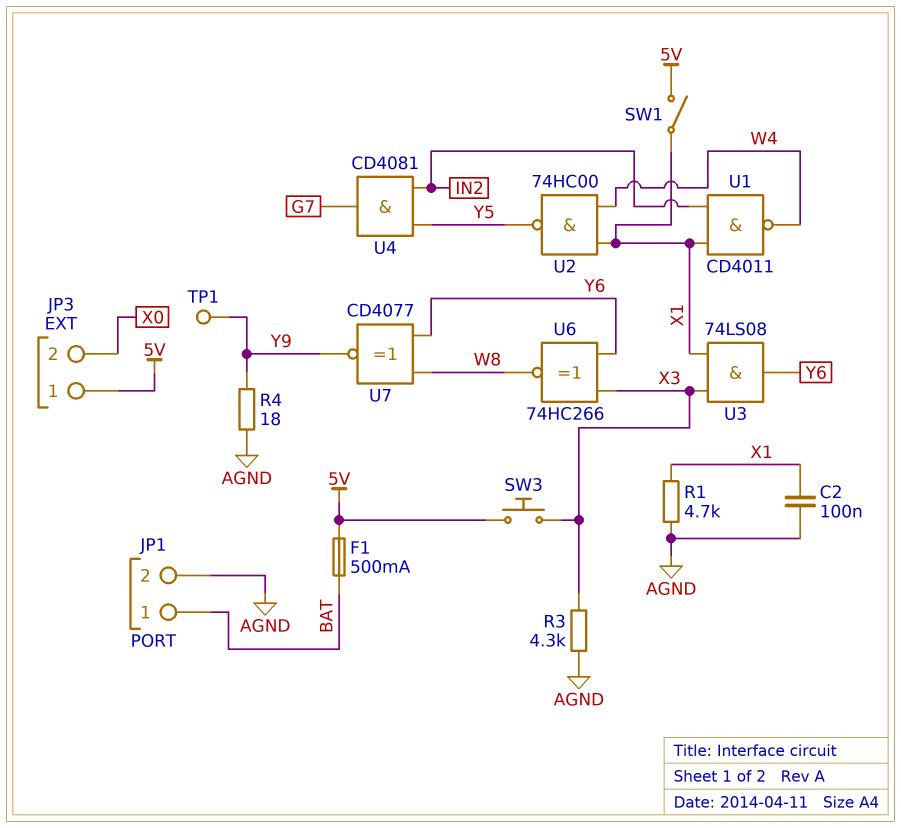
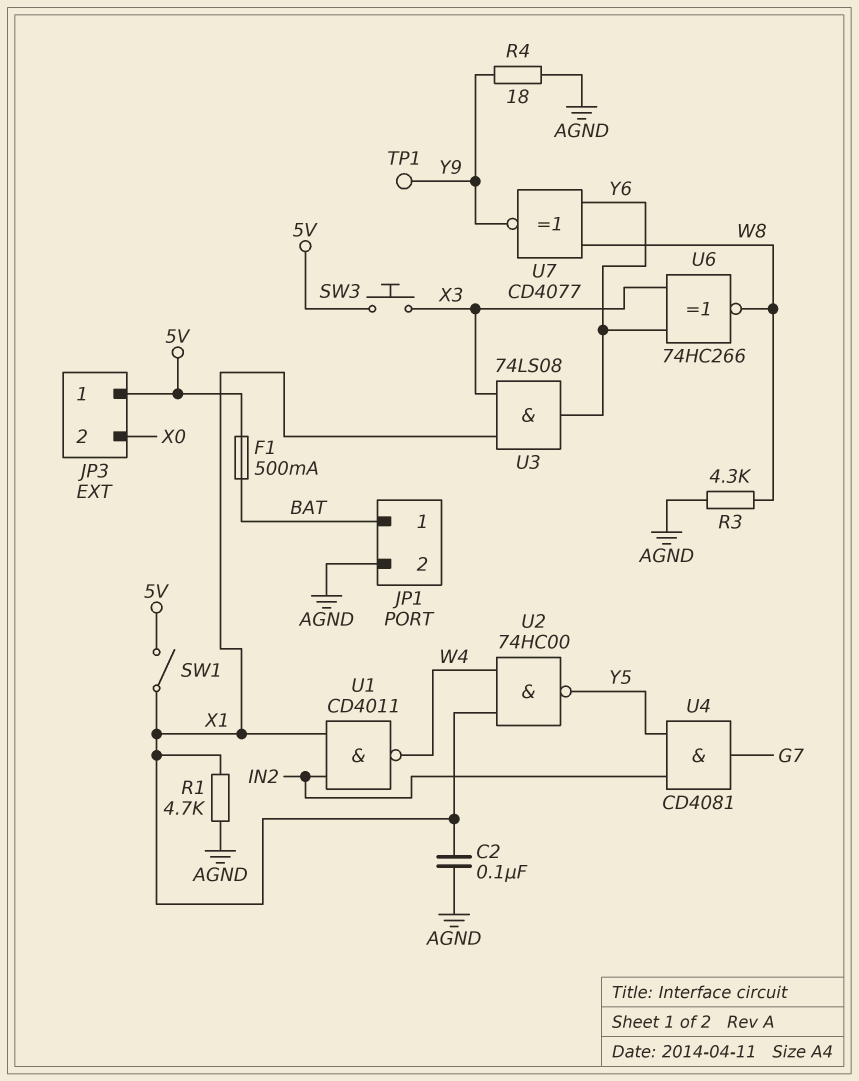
R3: 4.3k (AGND, X3) -> 4.3k (AGND, W8)

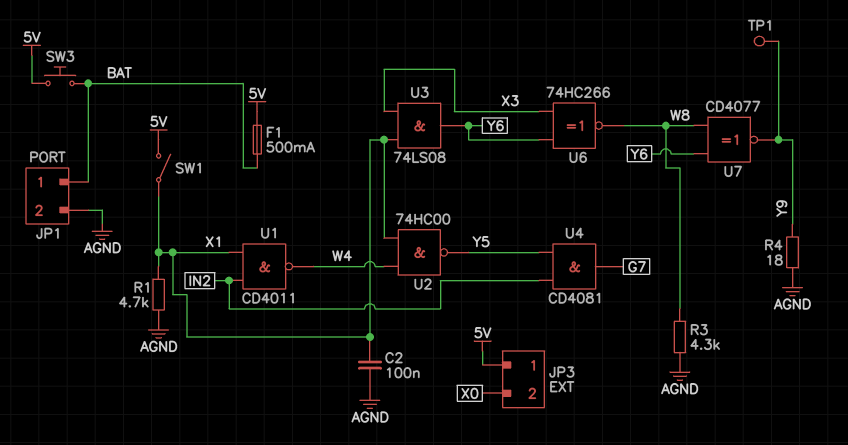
SW3: button (5V, X3) -> button (5V, BAT)

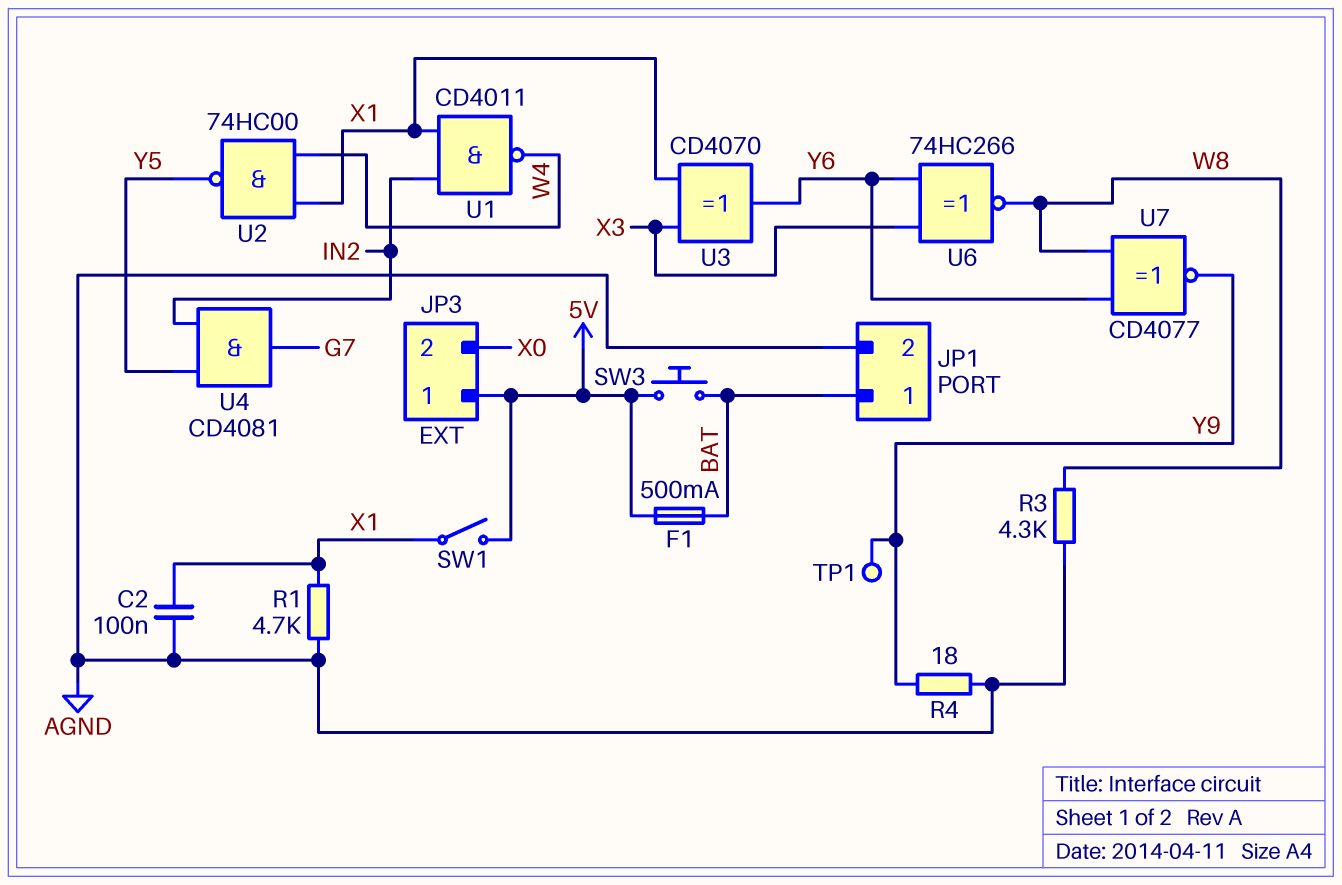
U3: AND 74LS08 (in X1, in X3, out Y6) -> XOR CD4070 (in X1, in X3, out Y6)

